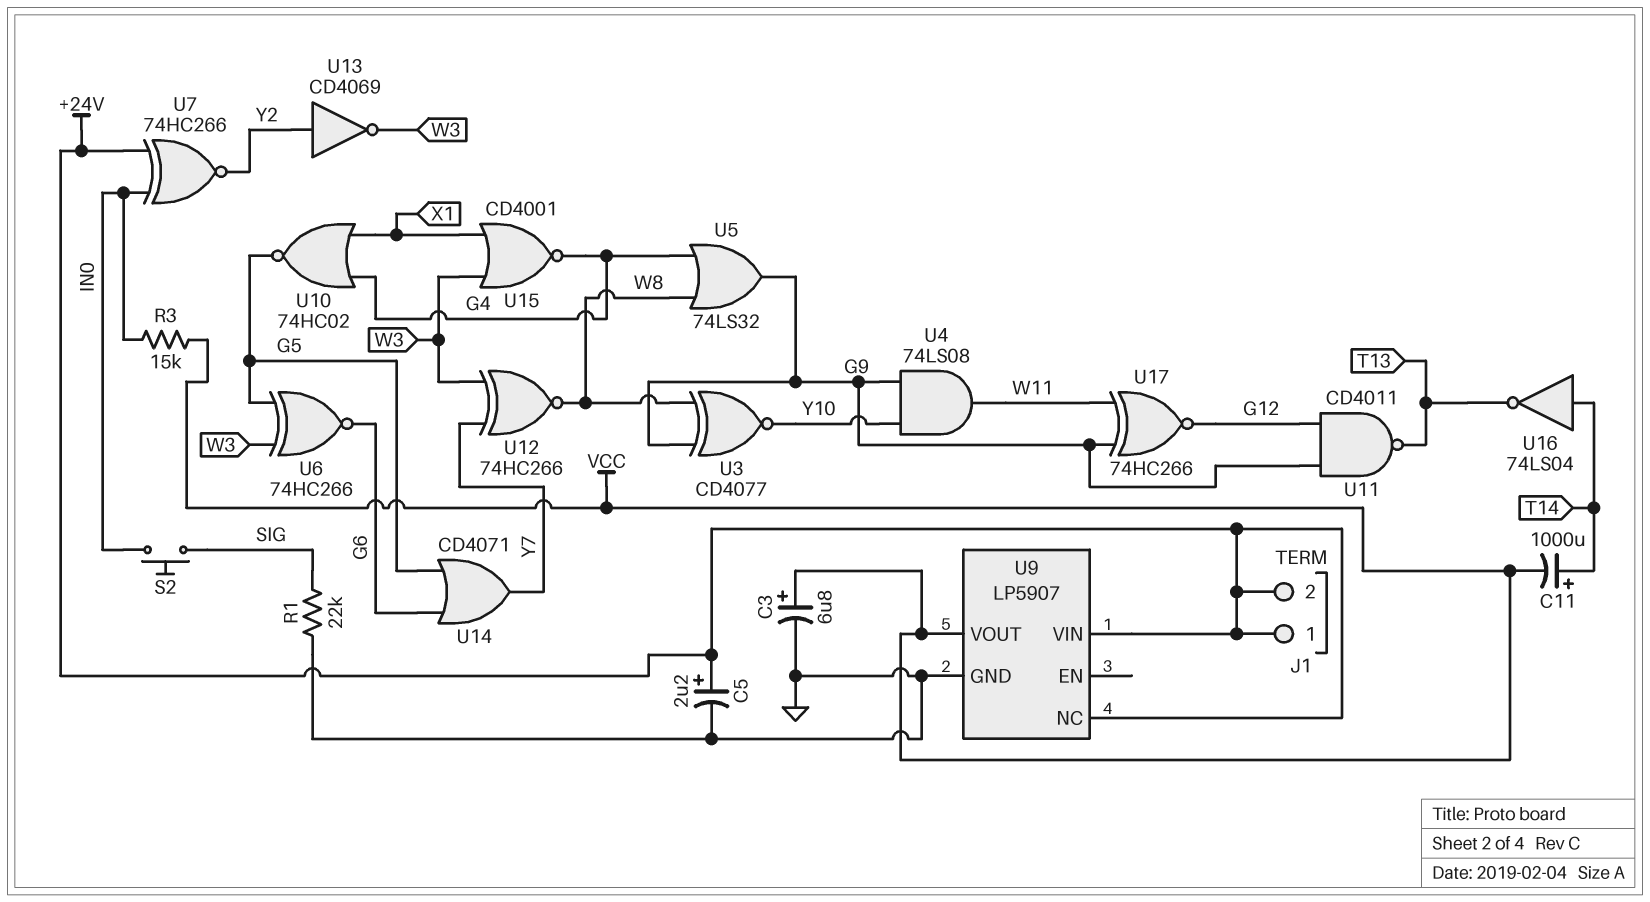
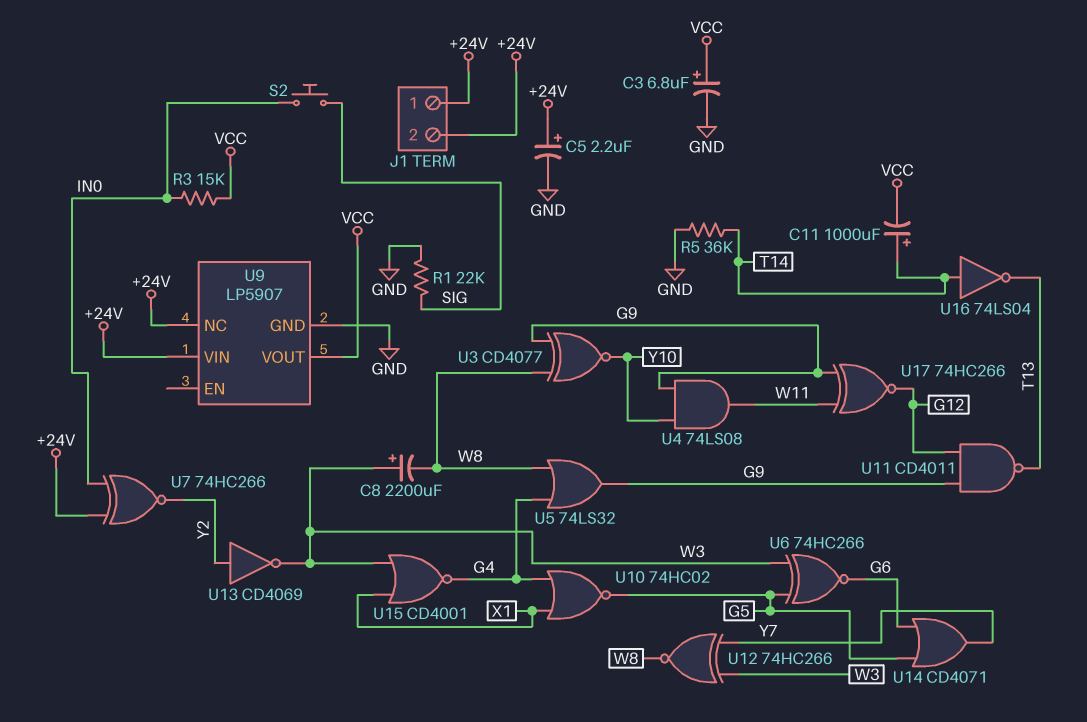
C8: none -> 2200uF (plus W3, minus W8)
R5: none -> 36k (GND, T14)

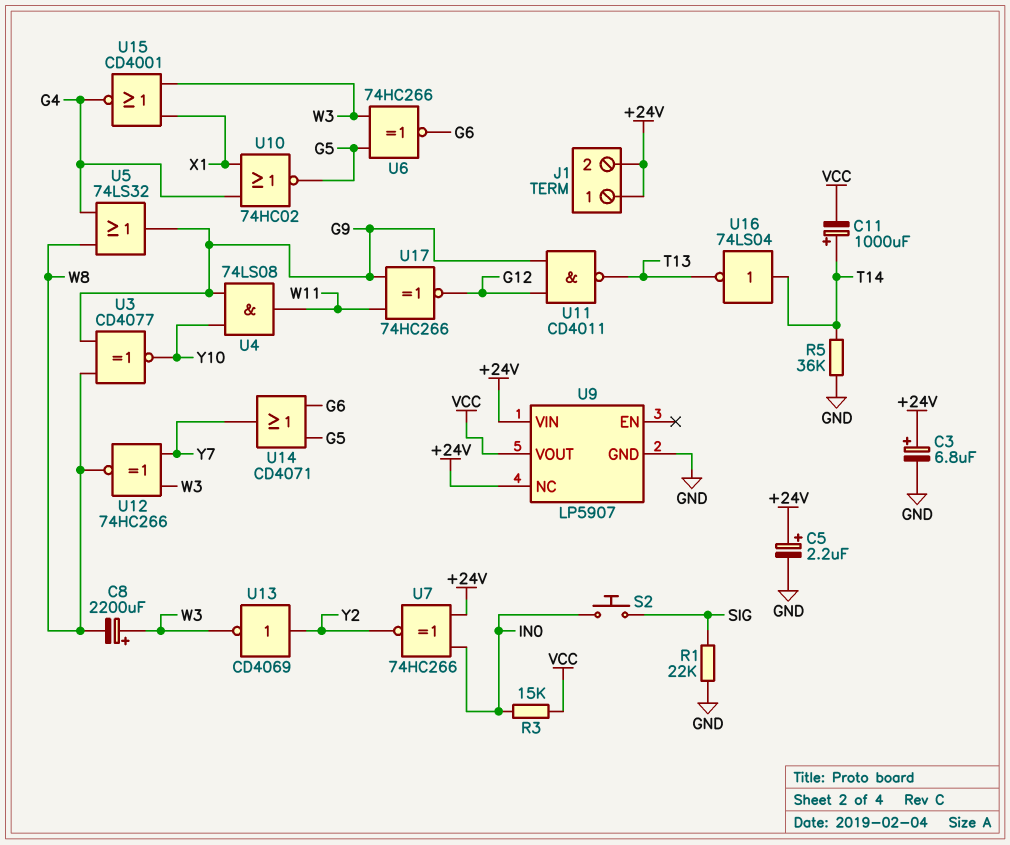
C3: 6.8uF (plus VCC, minus GND) -> 6.8uF (plus +24V, minus GND)

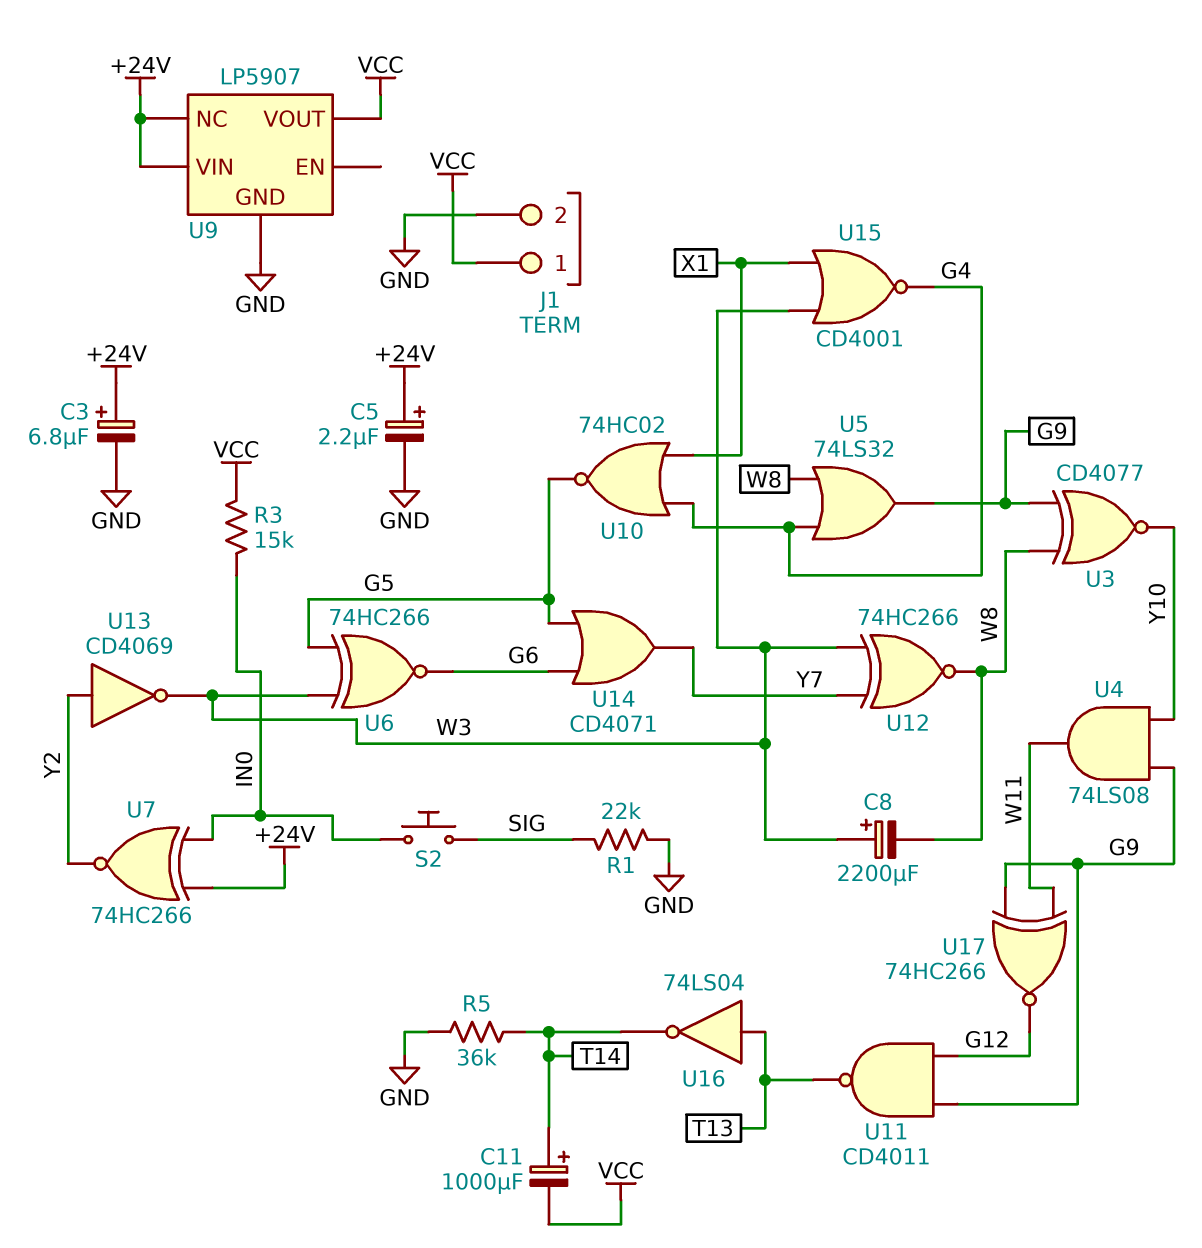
J1 pin 1: +24V -> VCC
J1 pin 2: +24V -> GND
U16: NOT 74LS04 (in T14, out T13) -> NOT 74LS04 (in T13, out T14)

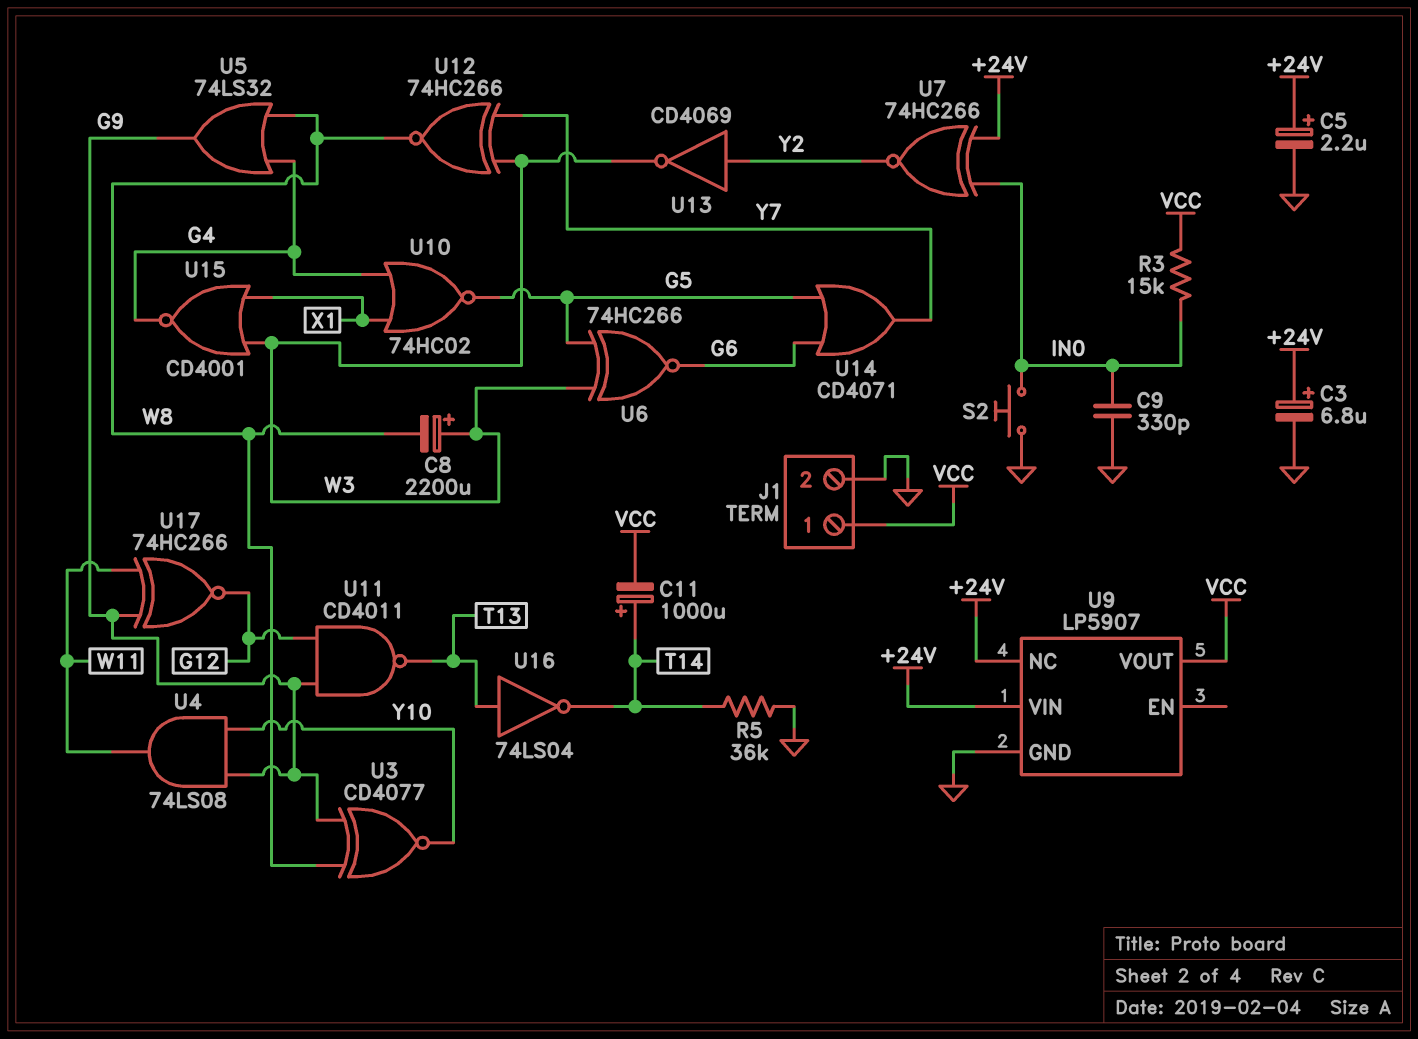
C9: none -> 330pF (GND, IN0)
R1: 22k (GND, SIG) -> none
S2: button (IN0, SIG) -> button (GND, IN0)

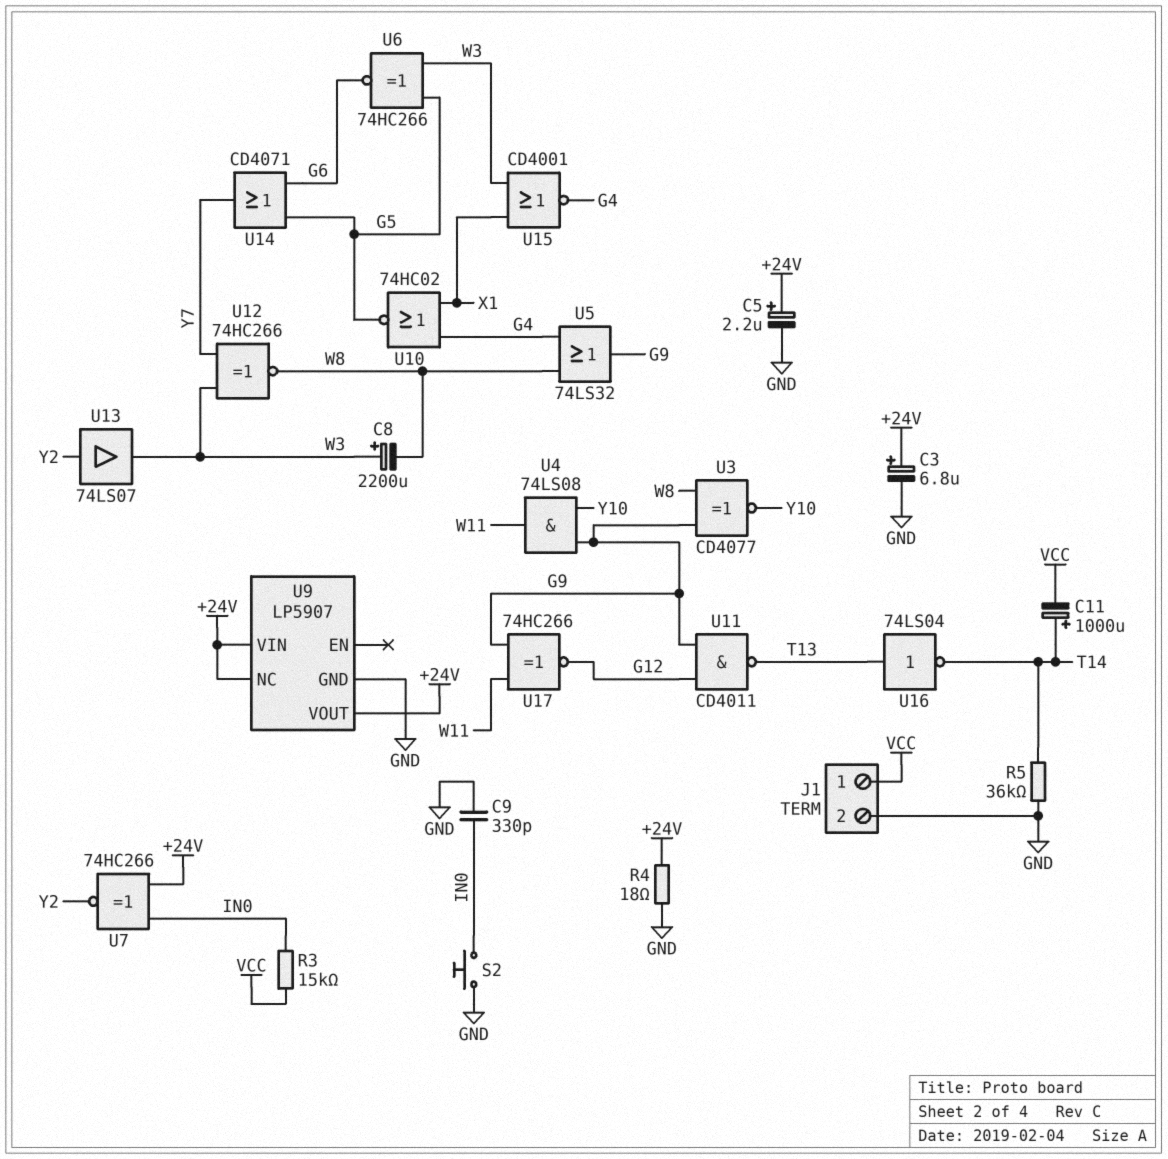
R4: none -> 18 (+24V, GND)
U9 pin VOUT: VCC -> +24V
U13: NOT CD4069 (in Y2, out W3) -> buffer 74LS07 (in Y2, out W3)

